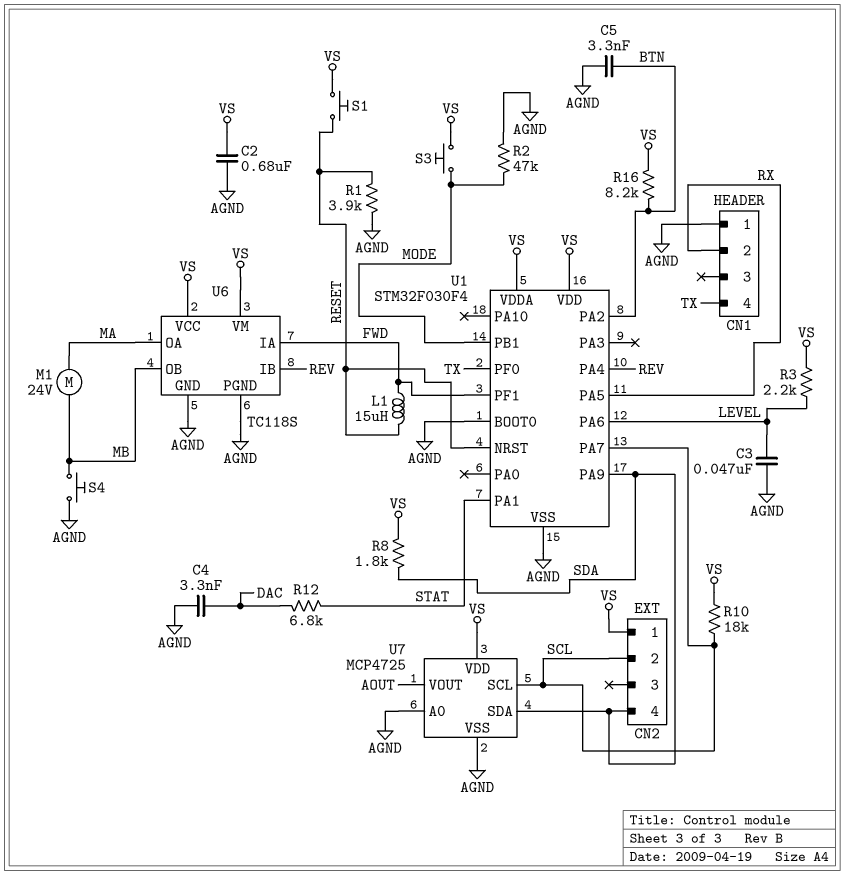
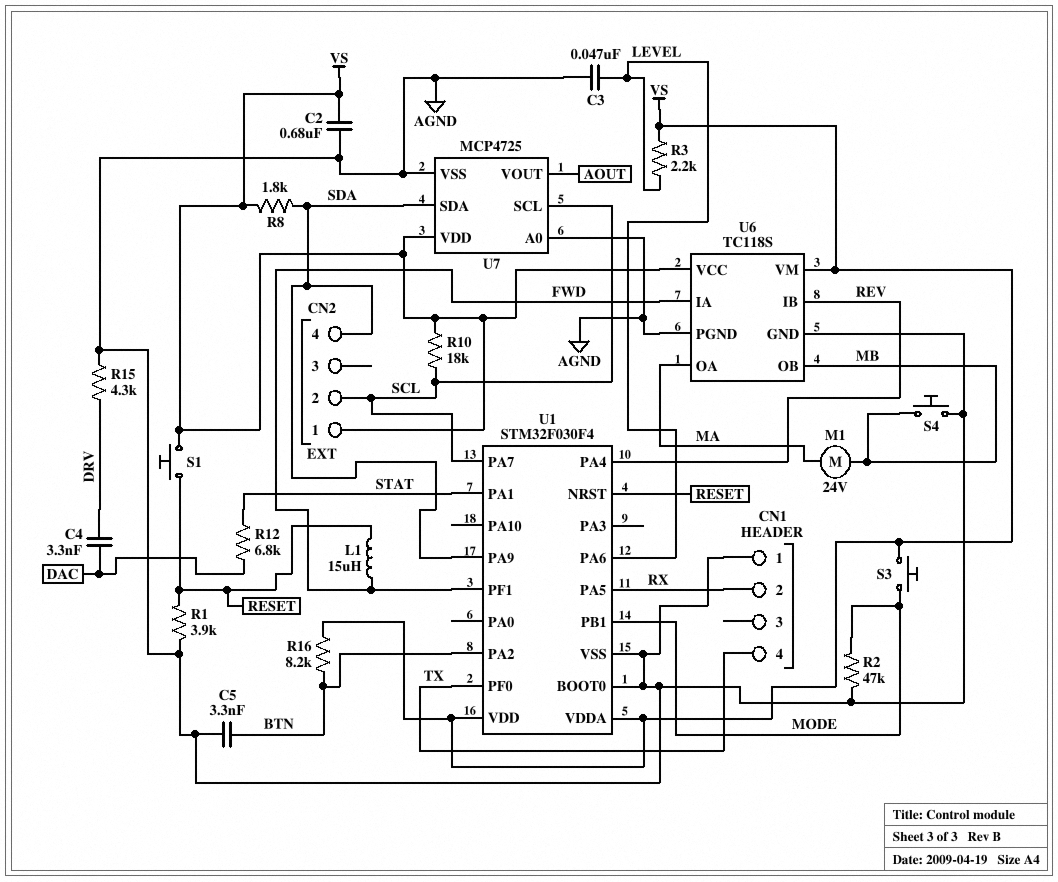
C4: 3.3nF (AGND, DAC) -> 3.3nF (DAC, DRV)
R15: none -> 4.3k (AGND, DRV)

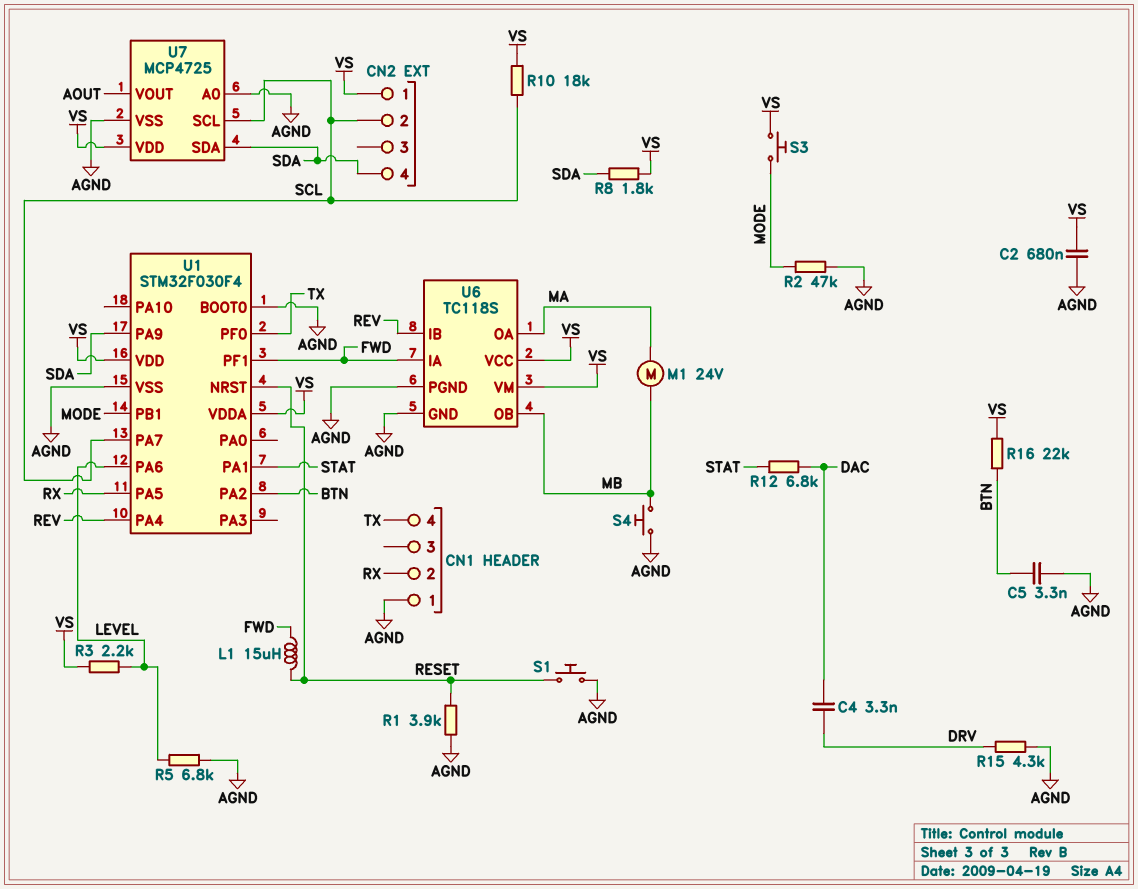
C3: 47nF (AGND, LEVEL) -> none
R5: none -> 6.8k (AGND, LEVEL)
R16: 8.2k (BTN, VS) -> 22k (BTN, VS)
S1: button (RESET, VS) -> button (AGND, RESET)

